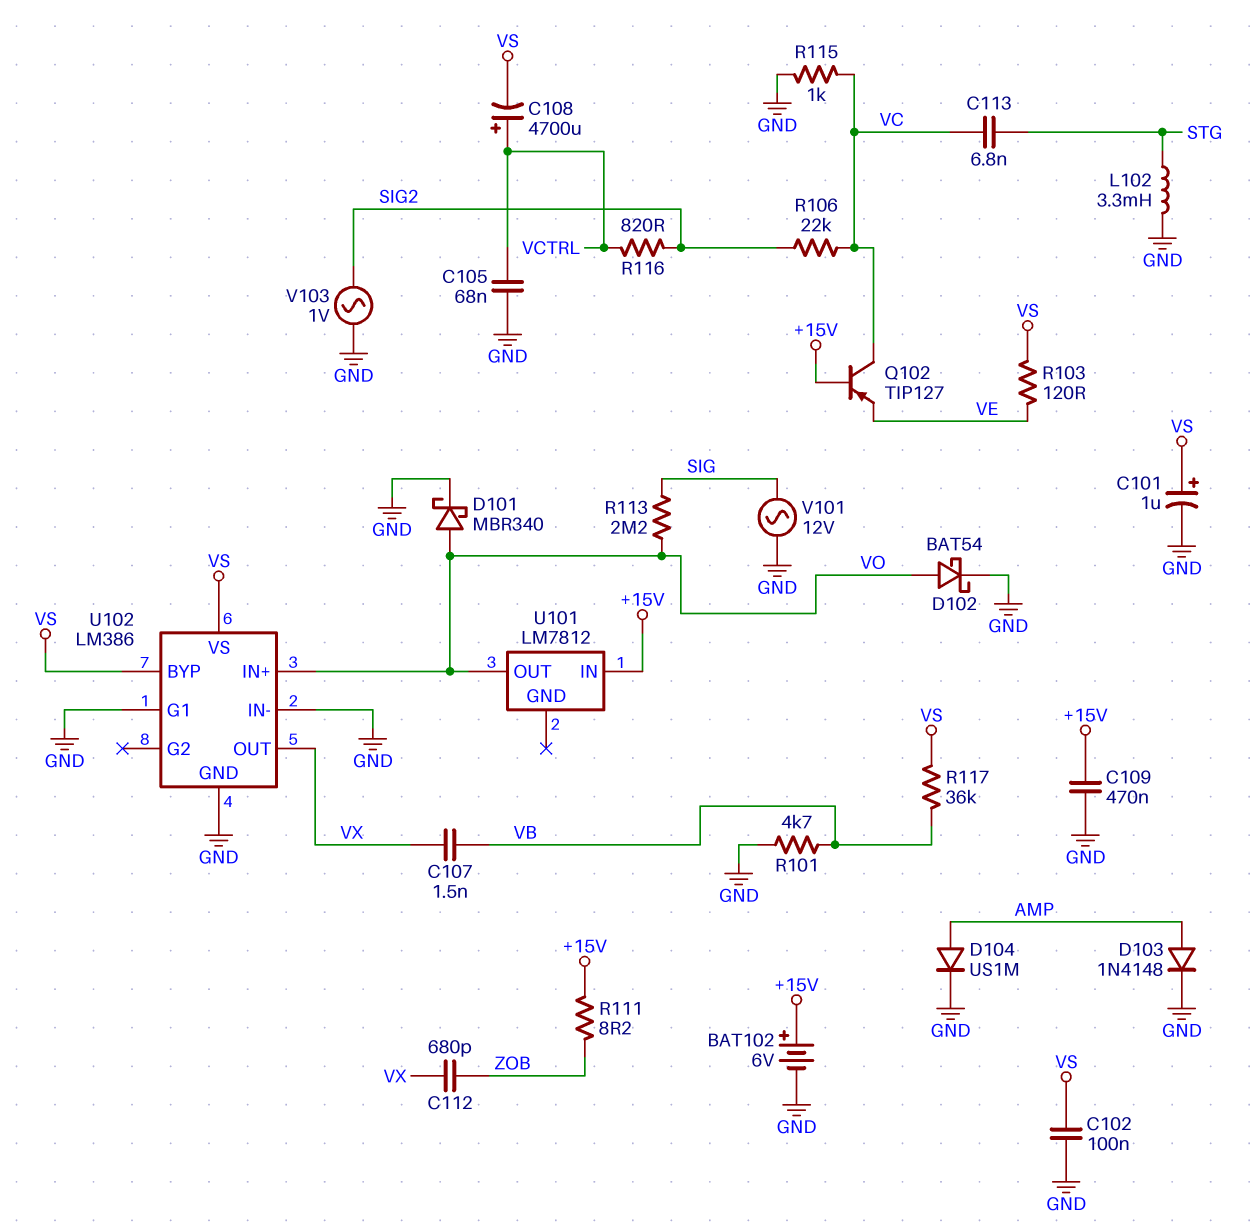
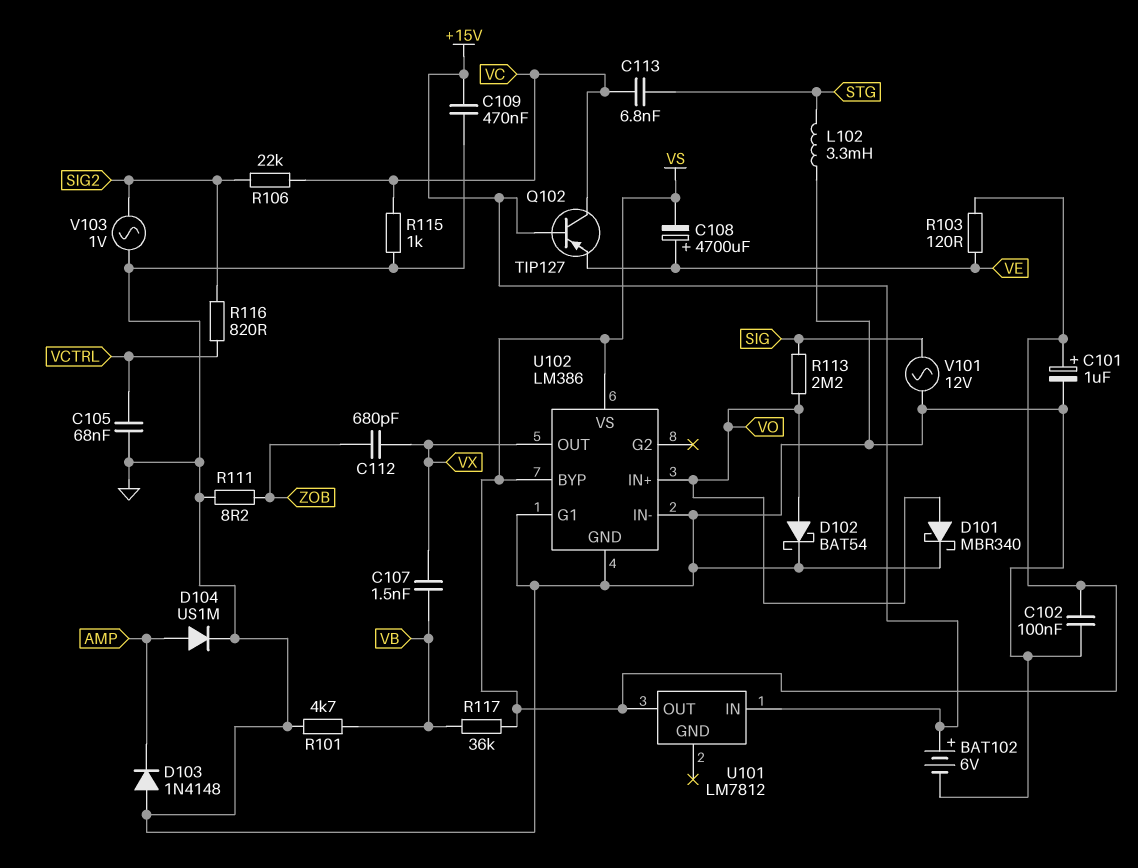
C108: 4700uF (plus VCTRL, minus VS) -> 4700uF (plus VE, minus VS)
D103: diode 1N4148 (A AMP, K GND) -> diode 1N4148 (A GND, K AMP)
R111: 8.2 (+15V, ZOB) -> 8.2 (GND, ZOB)
U101 pin OUT: VO -> VS

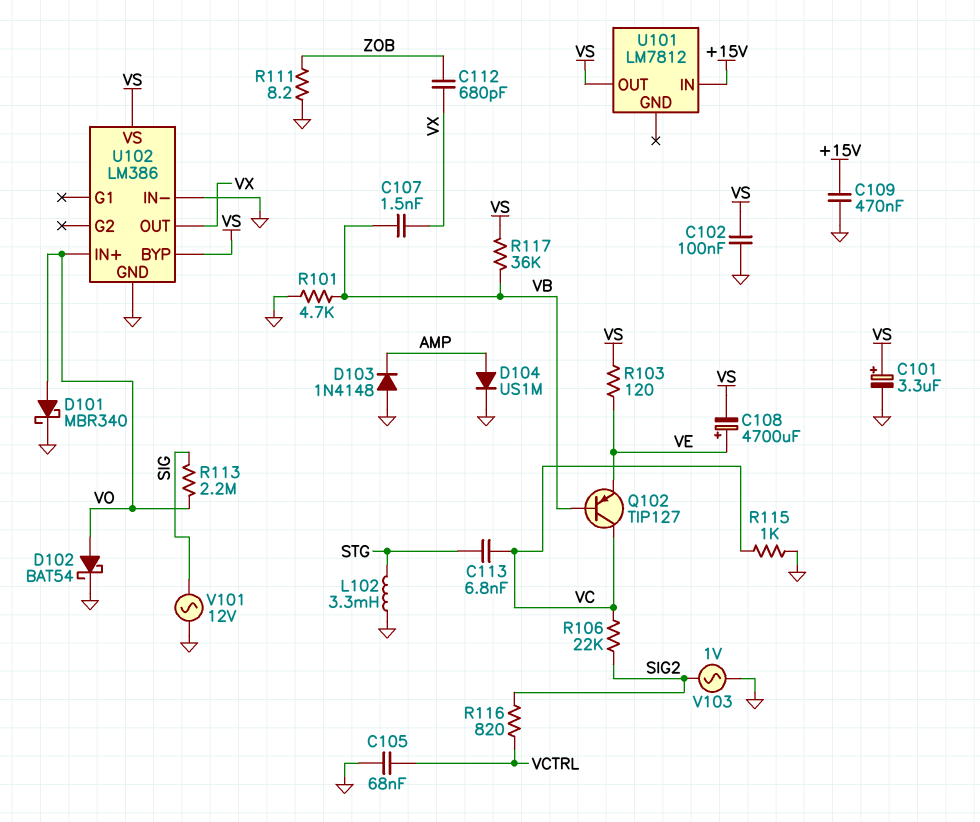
BAT102: 6V (plus +15V, minus GND) -> none
C101: 1uF (plus VS, minus GND) -> 3.3uF (plus VS, minus GND)
Q102: PNP TIP127 (B +15V, C VC, E VE) -> PNP TIP127 (B VB, C VC, E VE)
U102 pin G1: GND -> none

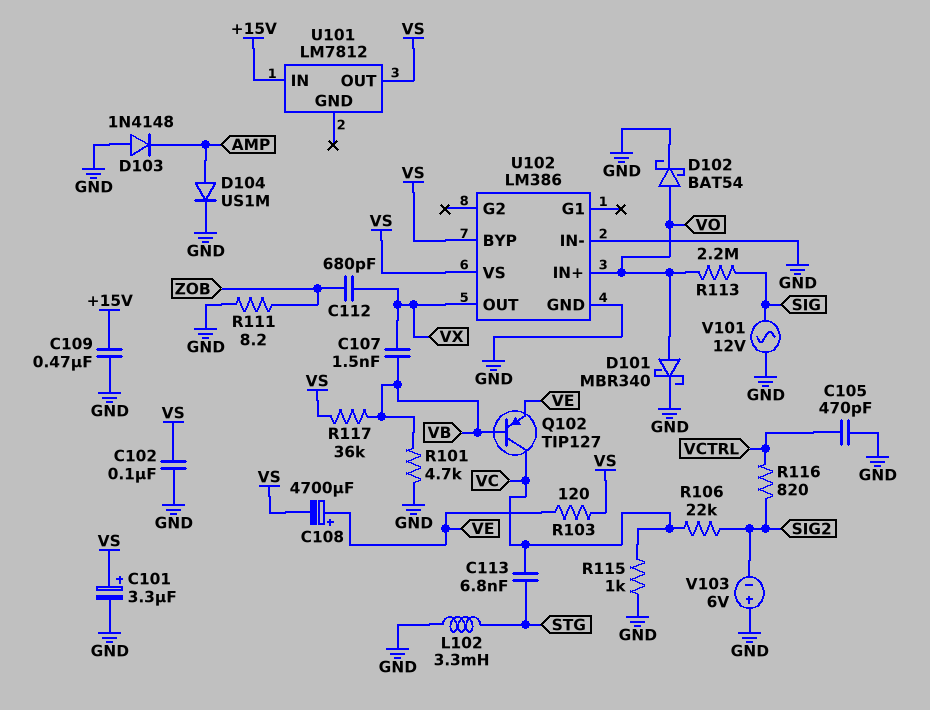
C105: 68nF (GND, VCTRL) -> 470pF (GND, VCTRL)
V103: AC 1V (GND, SIG2) -> 6V (plus GND, minus SIG2)

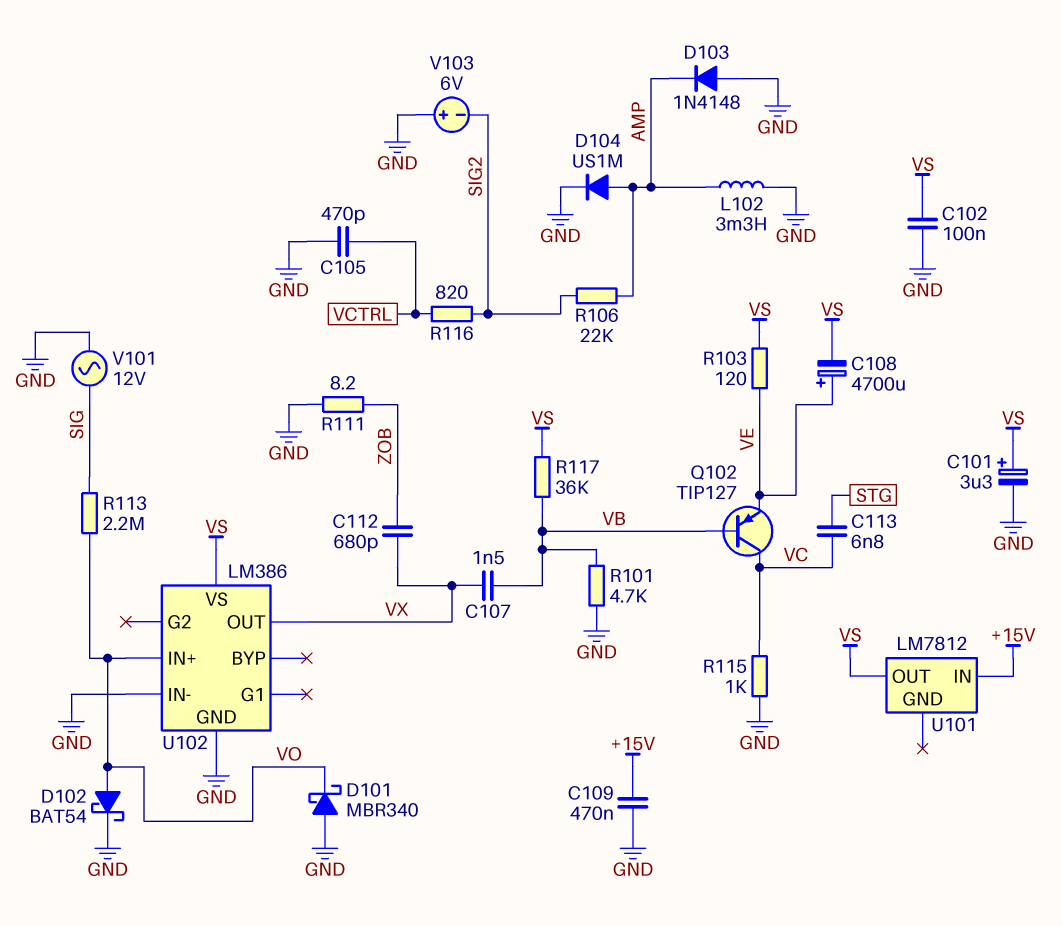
D101: schottky MBR340 (A VO, K GND) -> schottky MBR340 (A GND, K VO)
L102: 3.3mH (GND, STG) -> 3.3mH (AMP, GND)
R106: 22k (SIG2, VC) -> 22k (AMP, SIG2)
U102 pin BYP: VS -> none

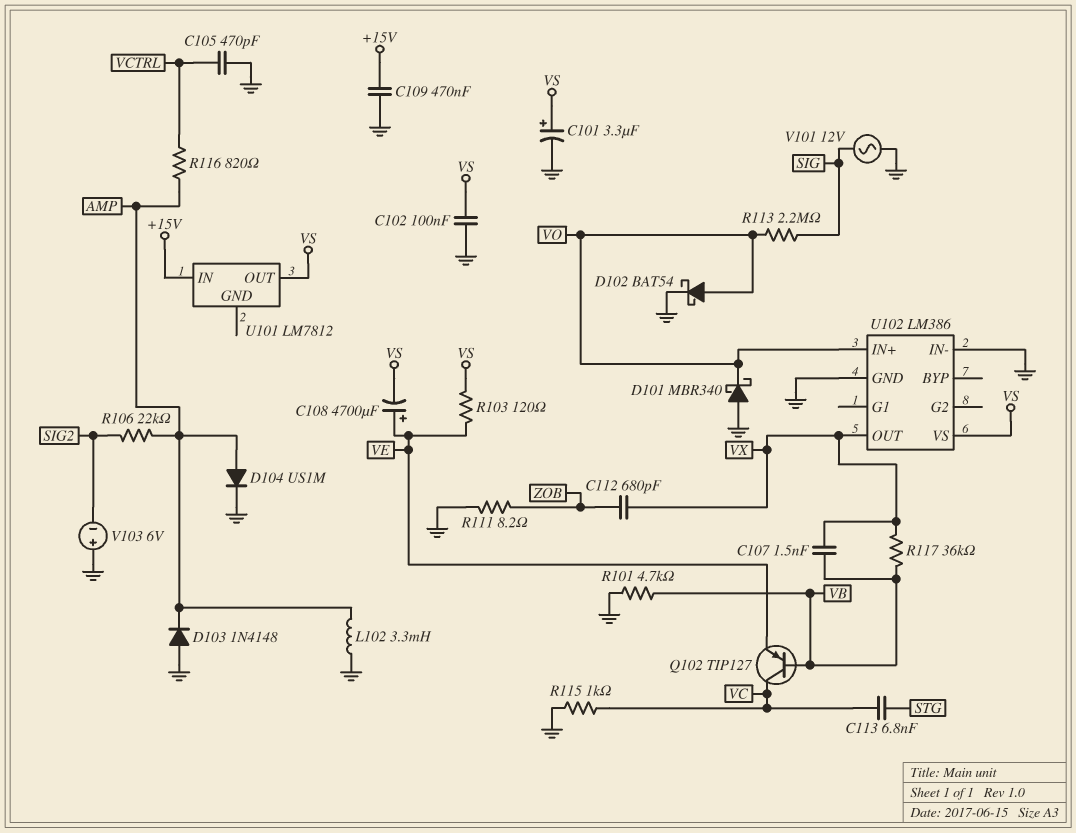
R116: 820 (SIG2, VCTRL) -> 820 (AMP, VCTRL)
R117: 36k (VB, VS) -> 36k (VB, VX)

